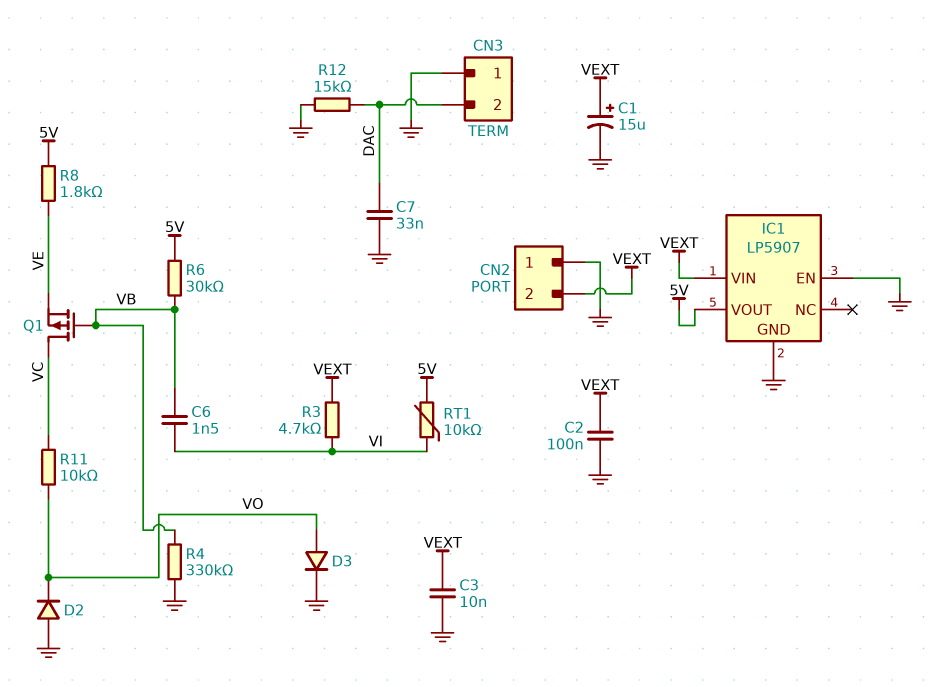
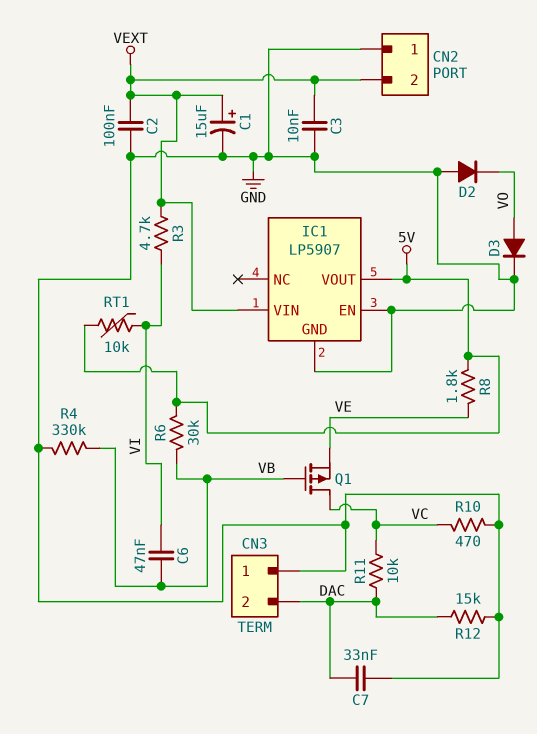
C6: 1.5nF (VB, VI) -> 47nF (VB, VI)
R10: none -> 470 (GND, VC)
R11: 10k (VC, VO) -> 10k (DAC, VC)

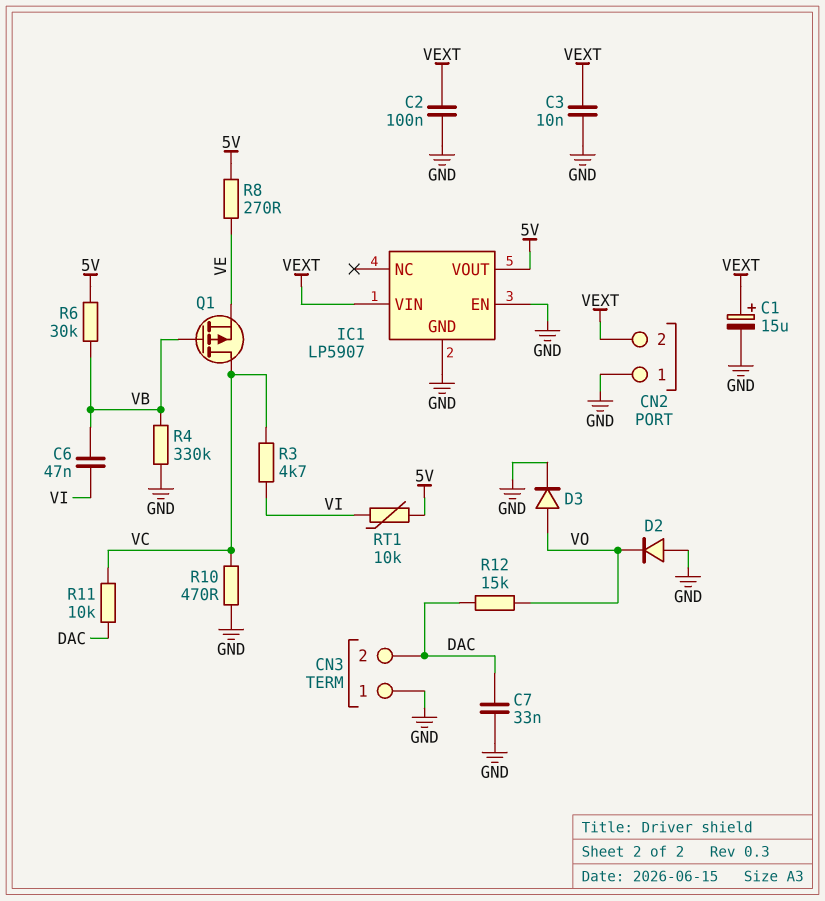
R3: 4.7k (VEXT, VI) -> 4.7k (VC, VI)
R8: 1.8k (5V, VE) -> 270 (5V, VE)
R12: 15k (DAC, GND) -> 15k (DAC, VO)

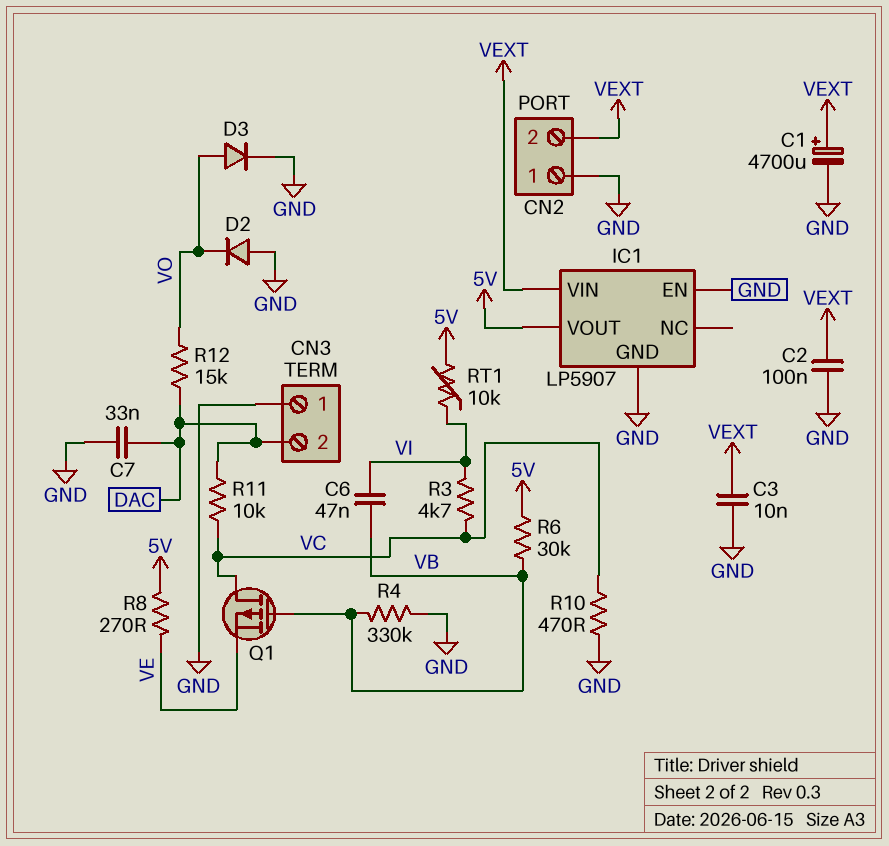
C1: 15uF (plus VEXT, minus GND) -> 4700uF (plus VEXT, minus GND)

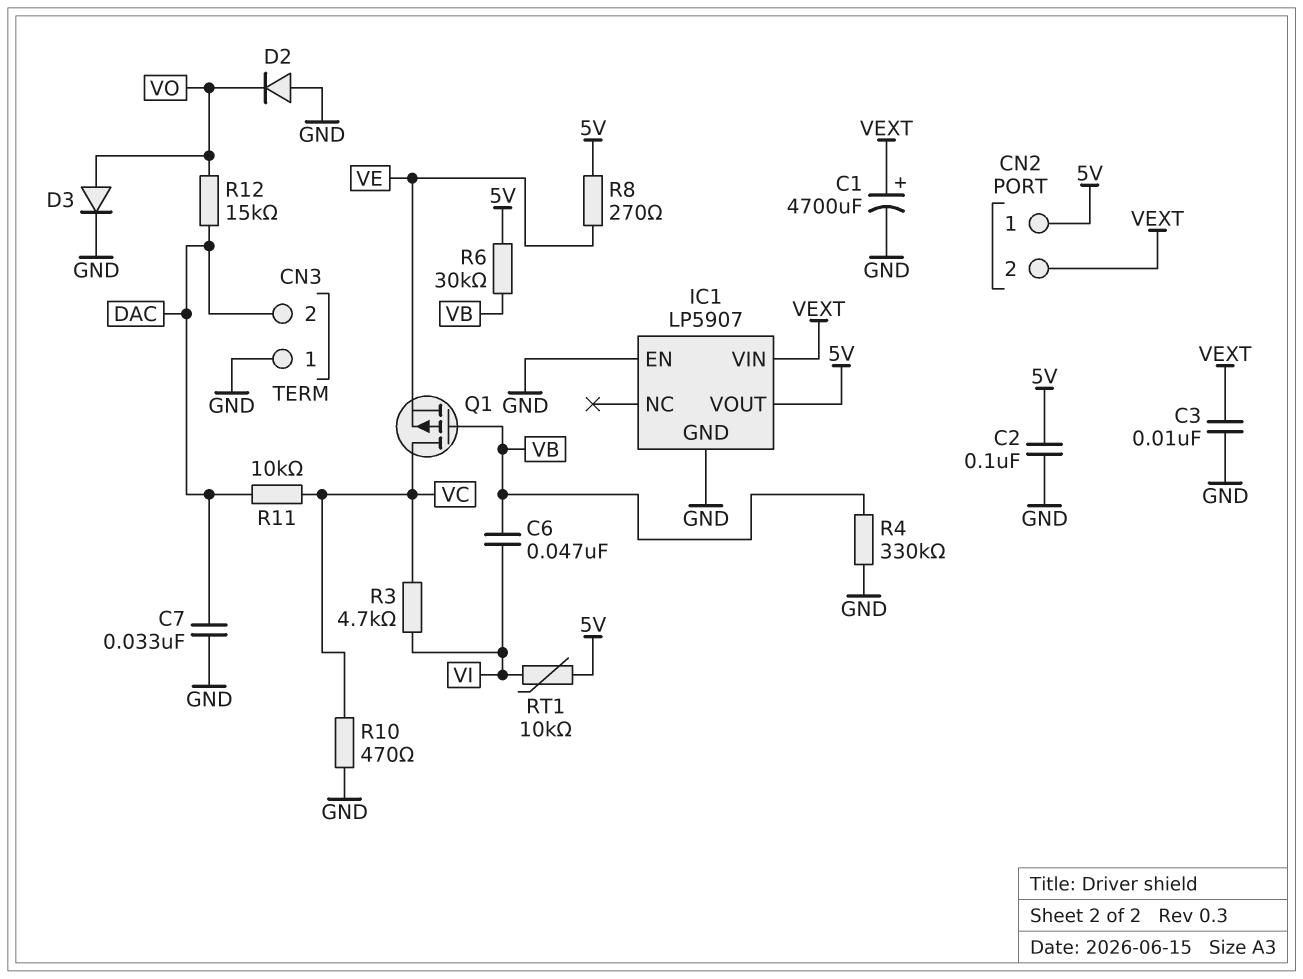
C2: 100nF (GND, VEXT) -> 100nF (5V, GND)
CN2 pin 1: GND -> 5V

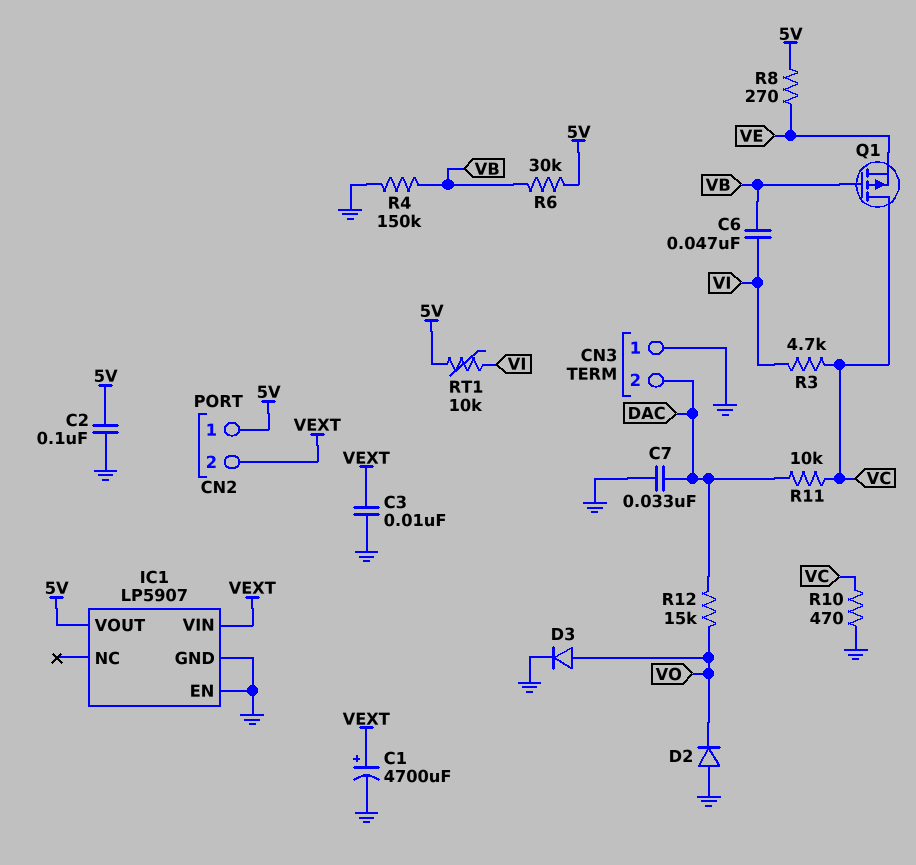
R4: 330k (GND, VB) -> 150k (GND, VB)

